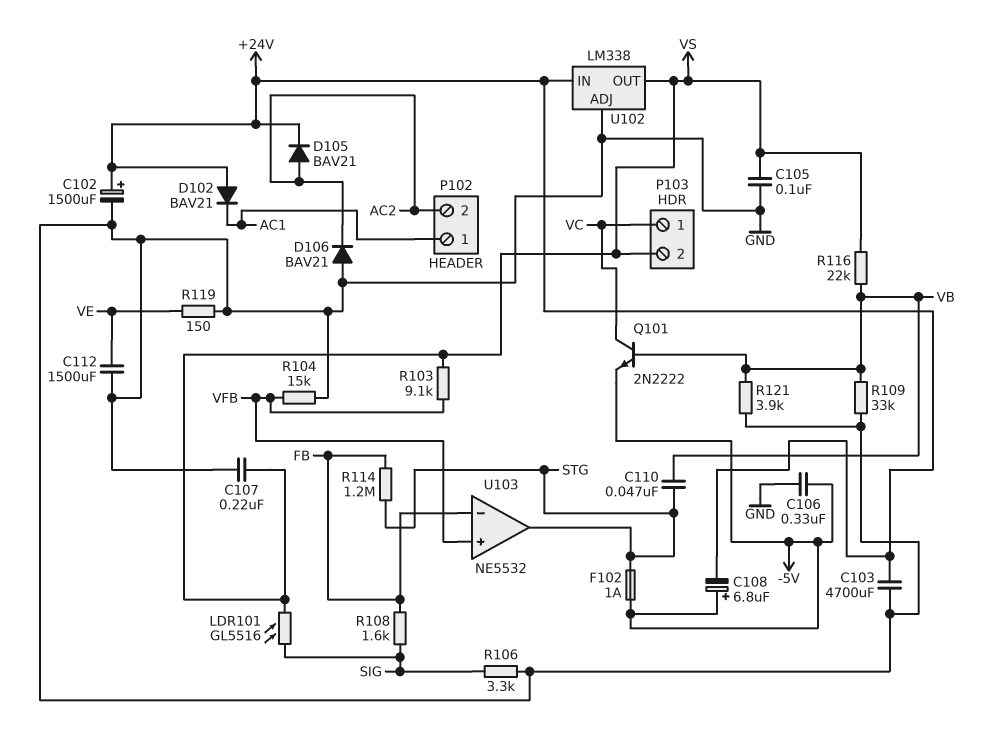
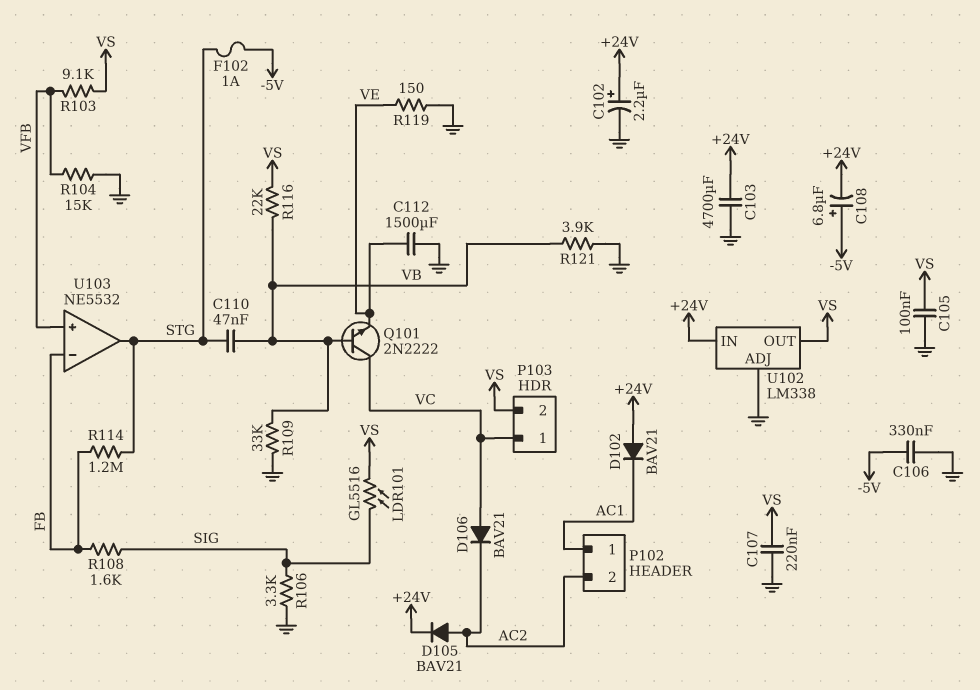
C102: 1500uF (plus +24V, minus GND) -> 2.2uF (plus +24V, minus GND)
D106: diode BAV21 (A GND, K AC2) -> diode BAV21 (A VC, K AC2)
Q101: NPN 2N2222 (B VB, C VC, E -5V) -> NPN 2N2222 (B VB, C VC, E VE)

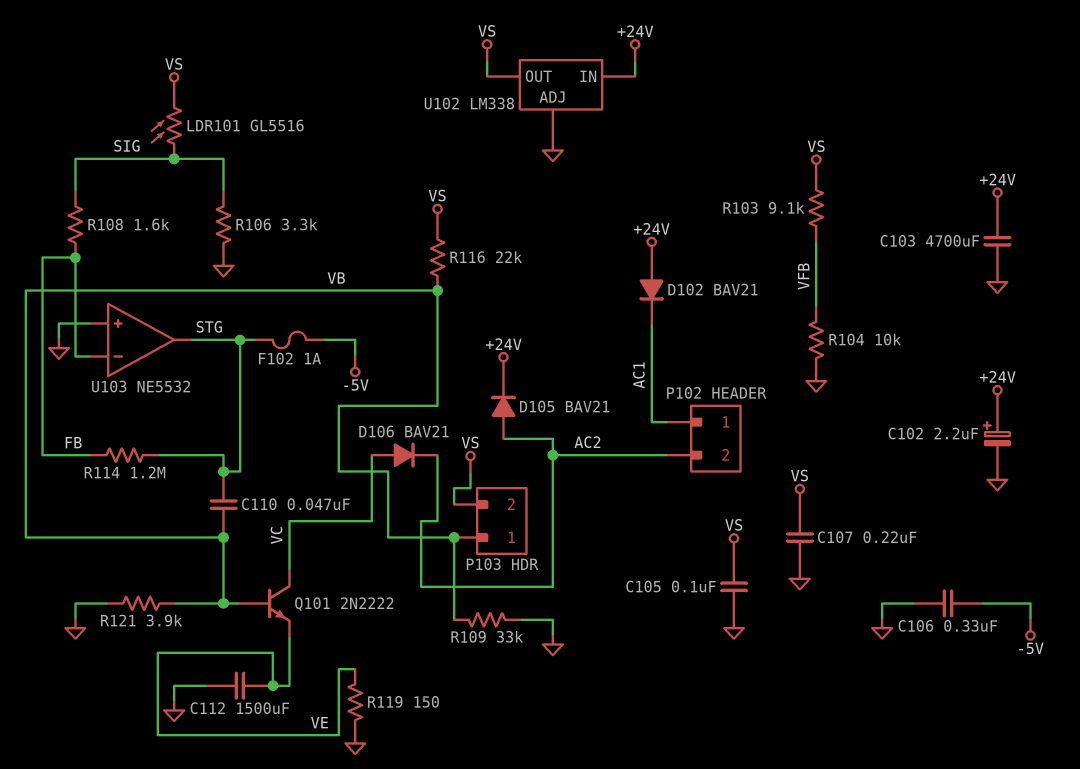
C108: 6.8uF (plus -5V, minus +24V) -> none
P103 pin 1: VC -> VB
R104: 15k (GND, VFB) -> 10k (GND, VFB)
U103 pin in+: VFB -> GND

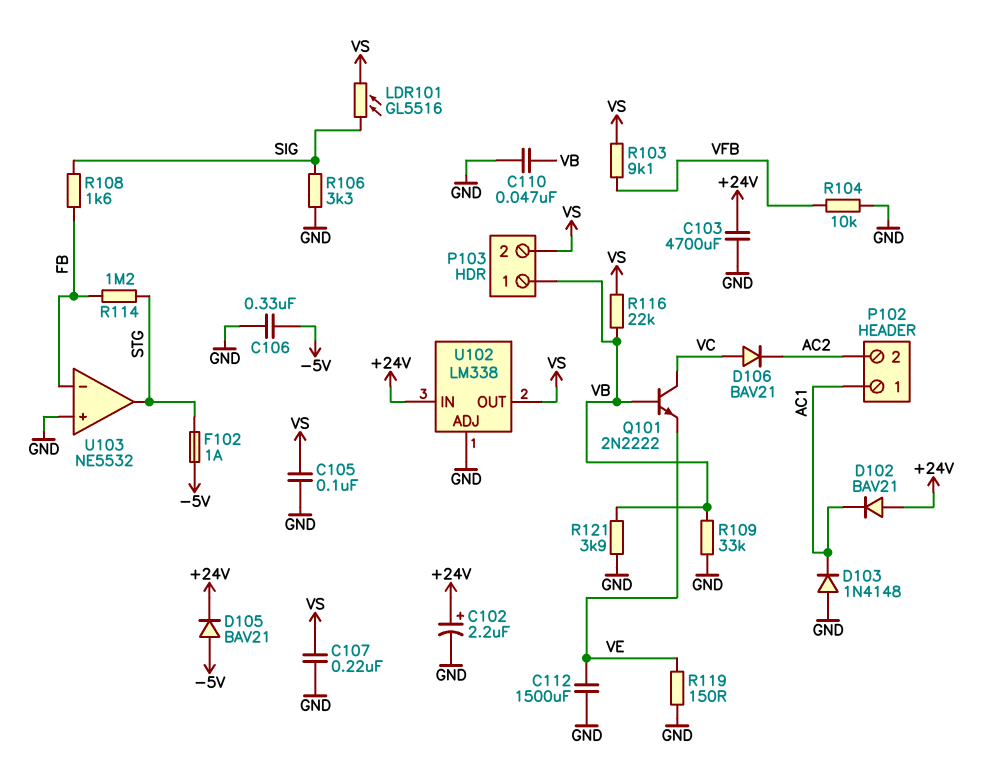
C110: 47nF (STG, VB) -> 47nF (GND, VB)
D103: none -> diode 1N4148 (A GND, K AC1)
D105: diode BAV21 (A AC2, K +24V) -> diode BAV21 (A -5V, K +24V)

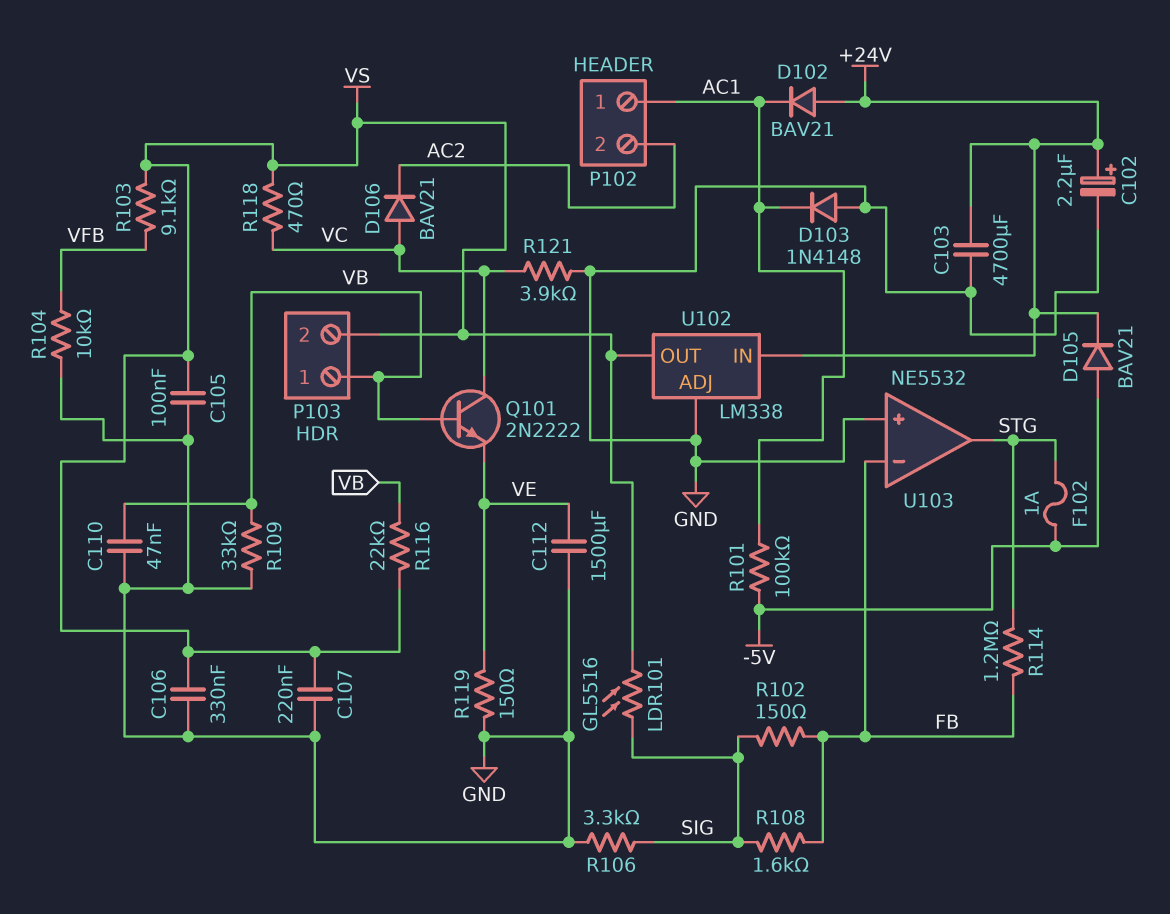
C106: 330nF (-5V, GND) -> 330nF (GND, VS)
R101: none -> 100k (-5V, AC1)
R102: none -> 150 (FB, SIG)
R118: none -> 470 (VC, VS)
R121: 3.9k (GND, VB) -> 3.9k (GND, VC)

